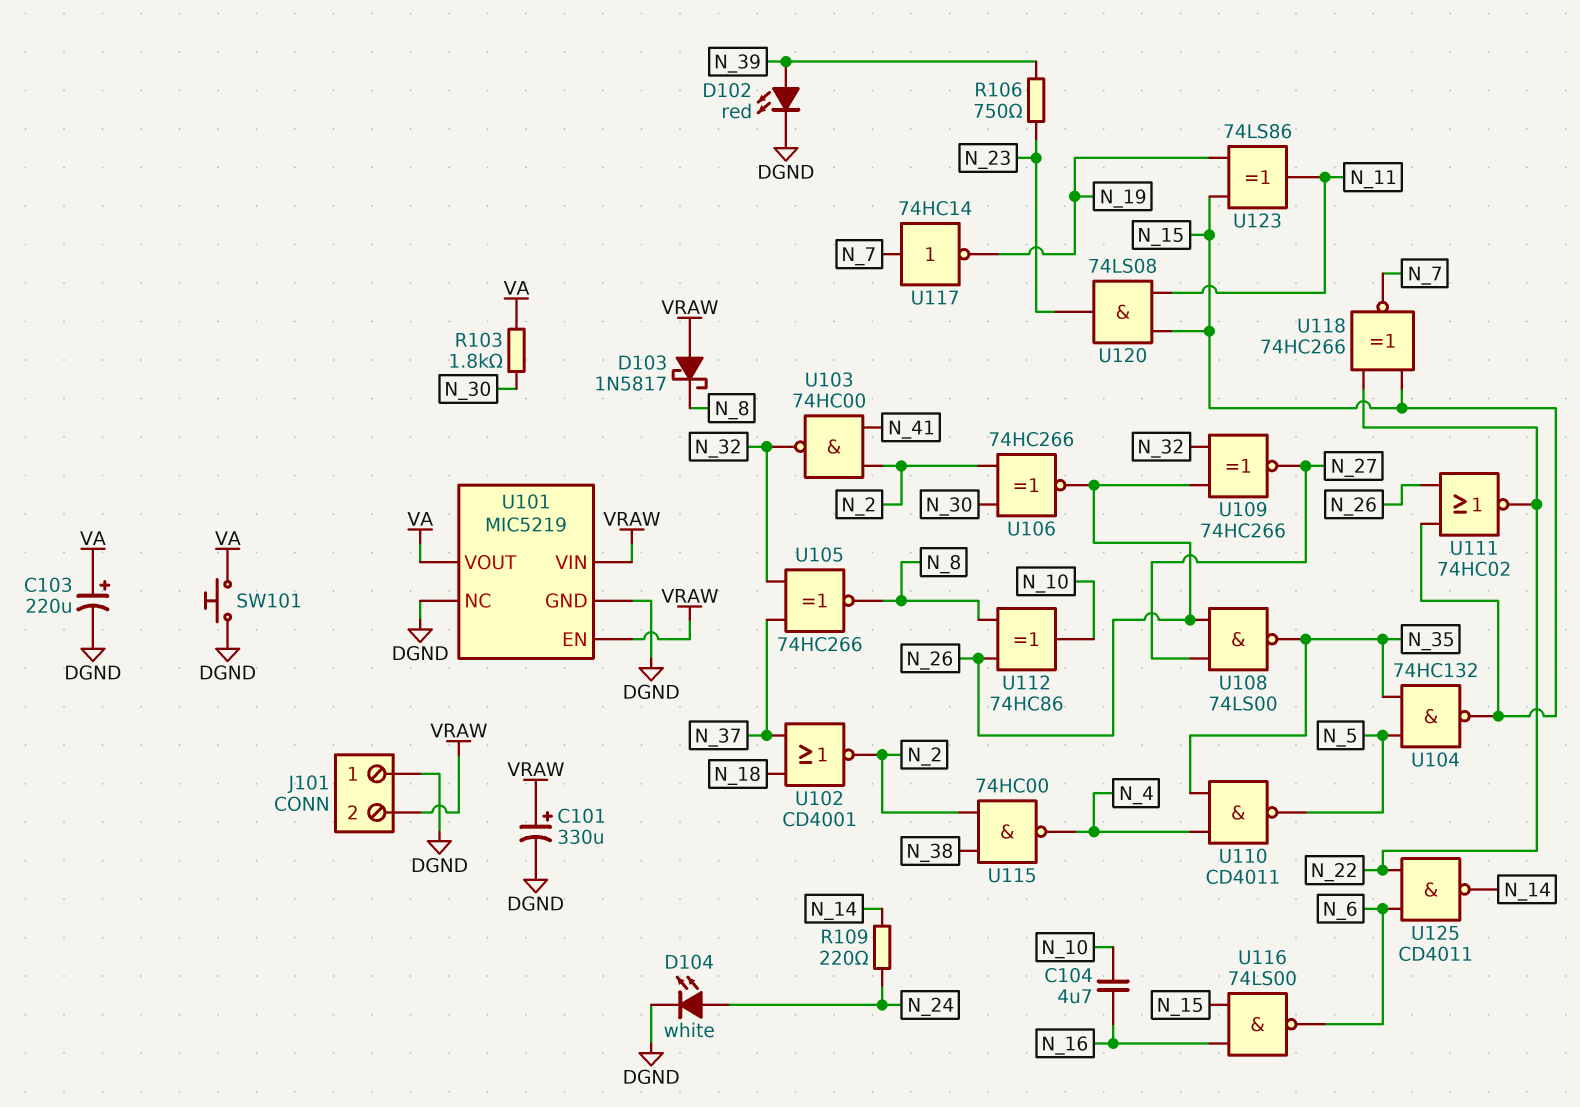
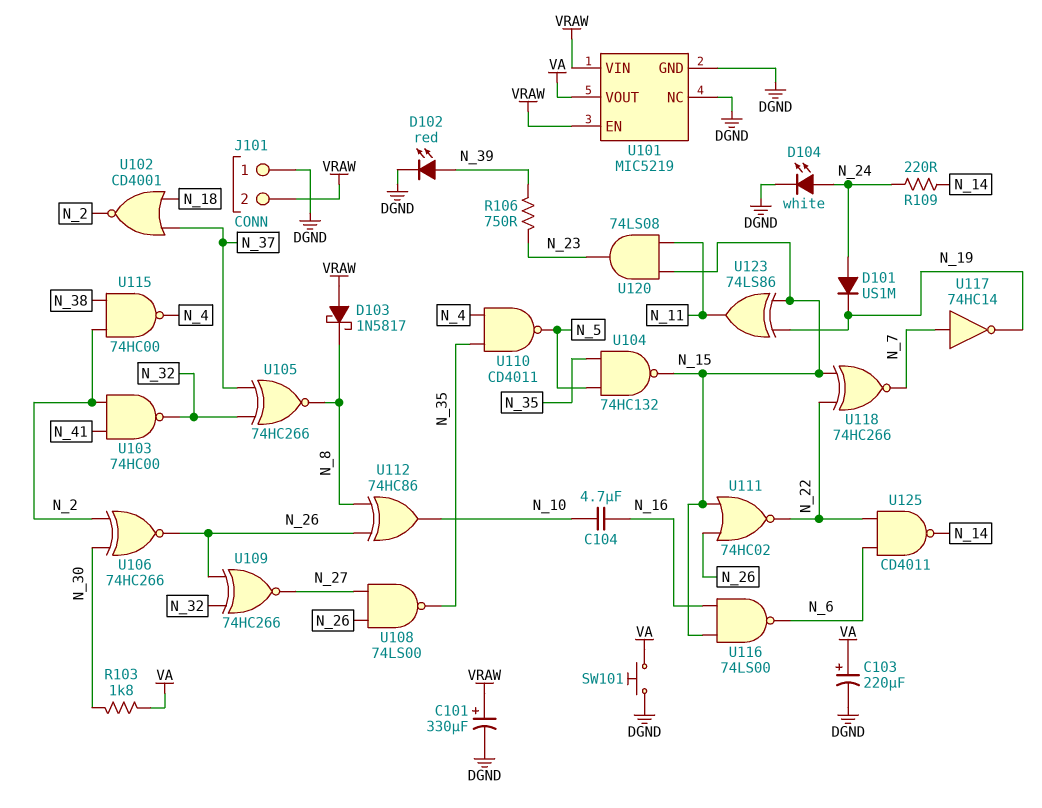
D101: none -> diode US1M (A N_24, K N_19)

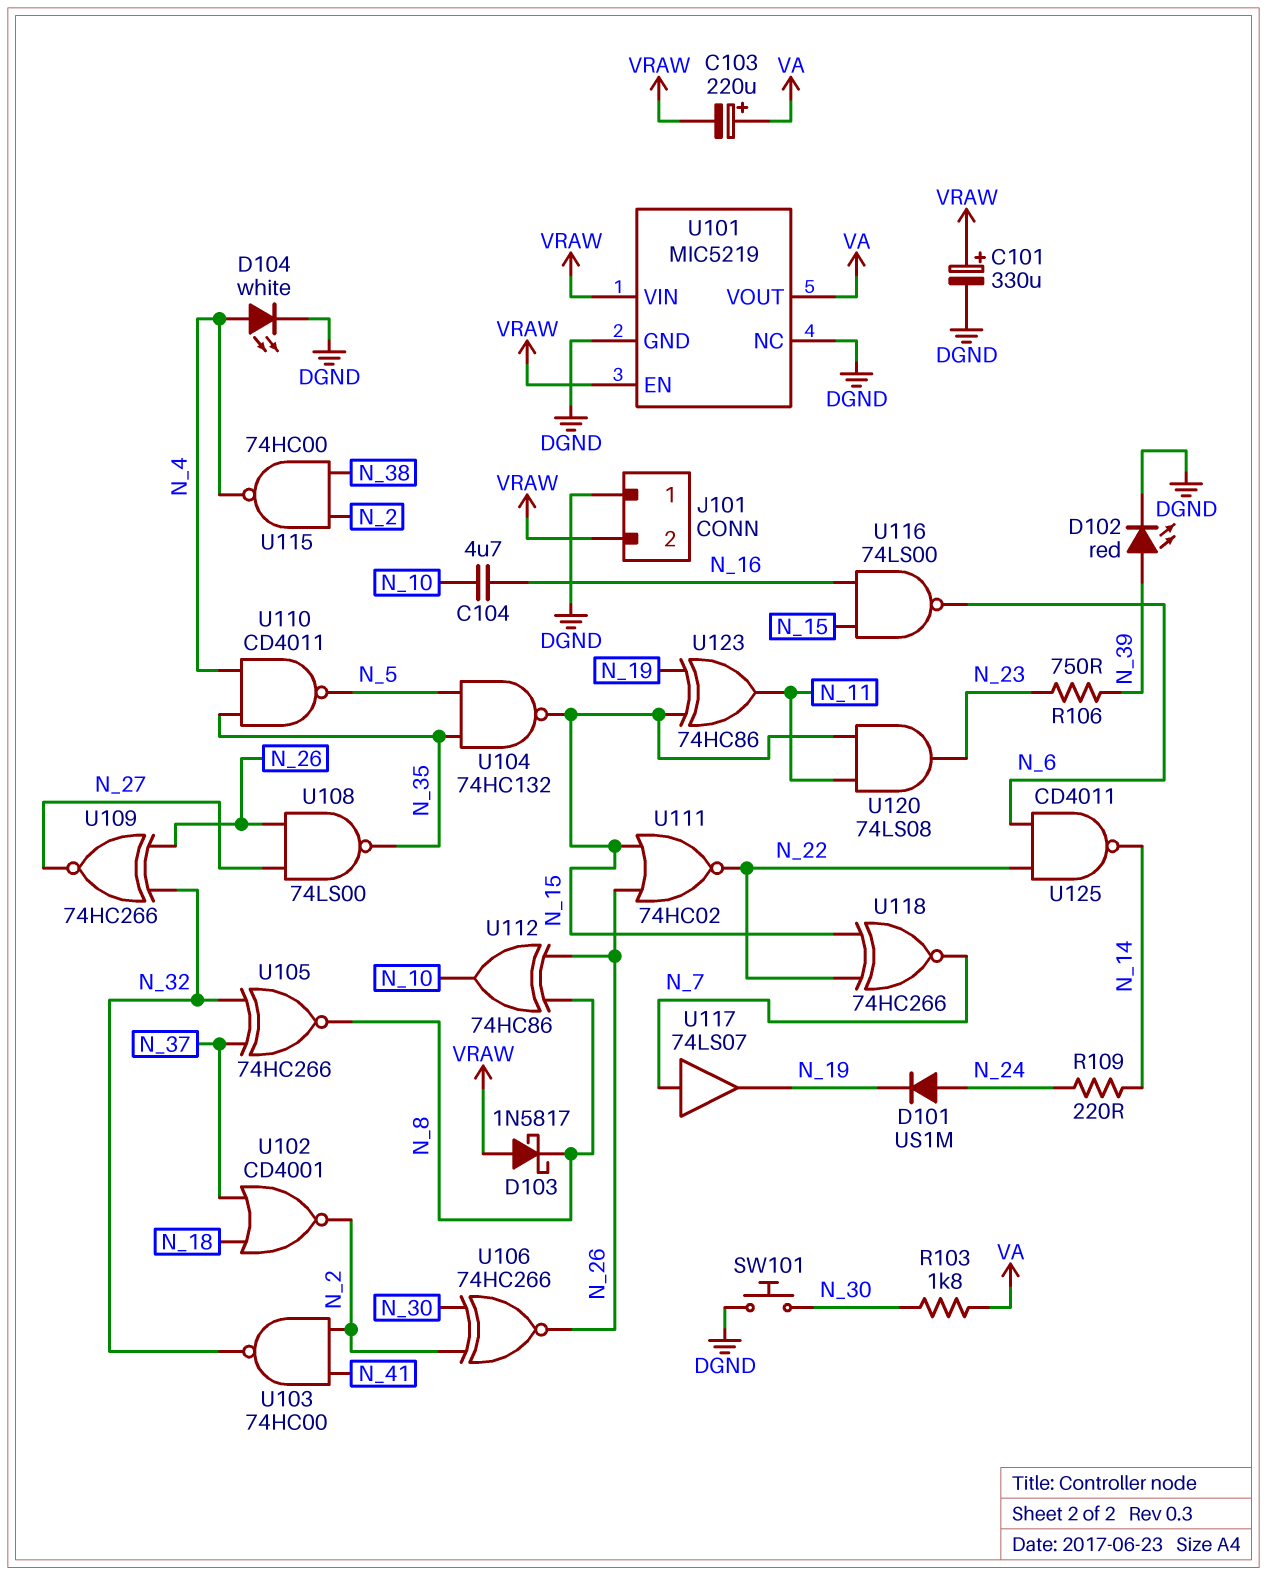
C103: 220uF (plus VA, minus DGND) -> 220uF (plus VA, minus VRAW)
D104: LED white (A N_24, K DGND) -> LED white (A N_4, K DGND)
SW101: button (DGND, VA) -> button (DGND, N_30)
U117: NOT 74HC14 (in N_7, out N_19) -> buffer 74LS07 (in N_7, out N_19)
U123: XOR 74LS86 (in N_15, in N_19, out N_11) -> XOR 74HC86 (in N_15, in N_19, out N_11)

